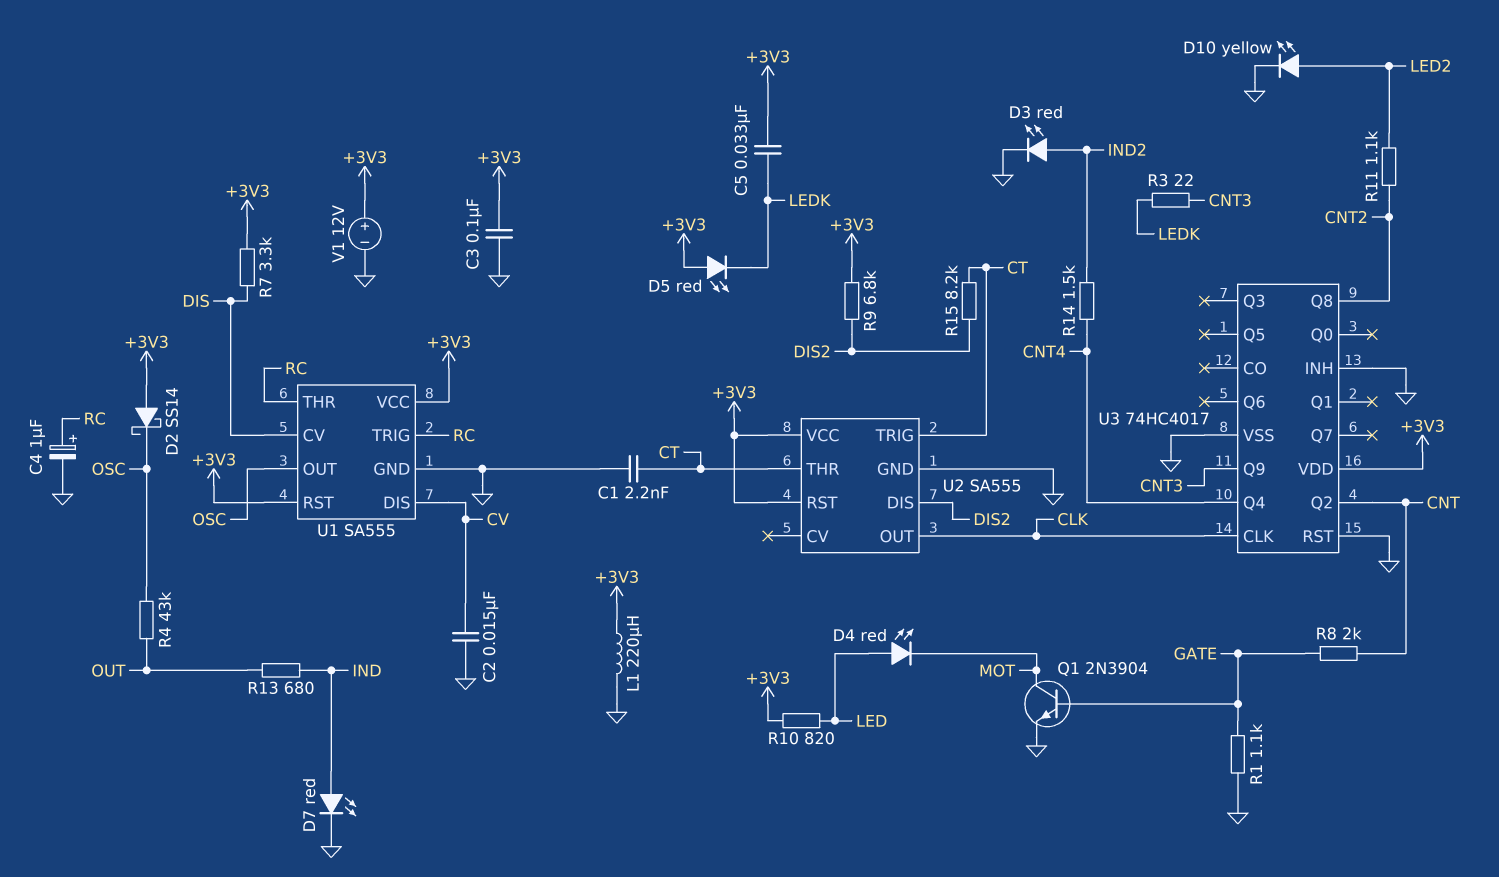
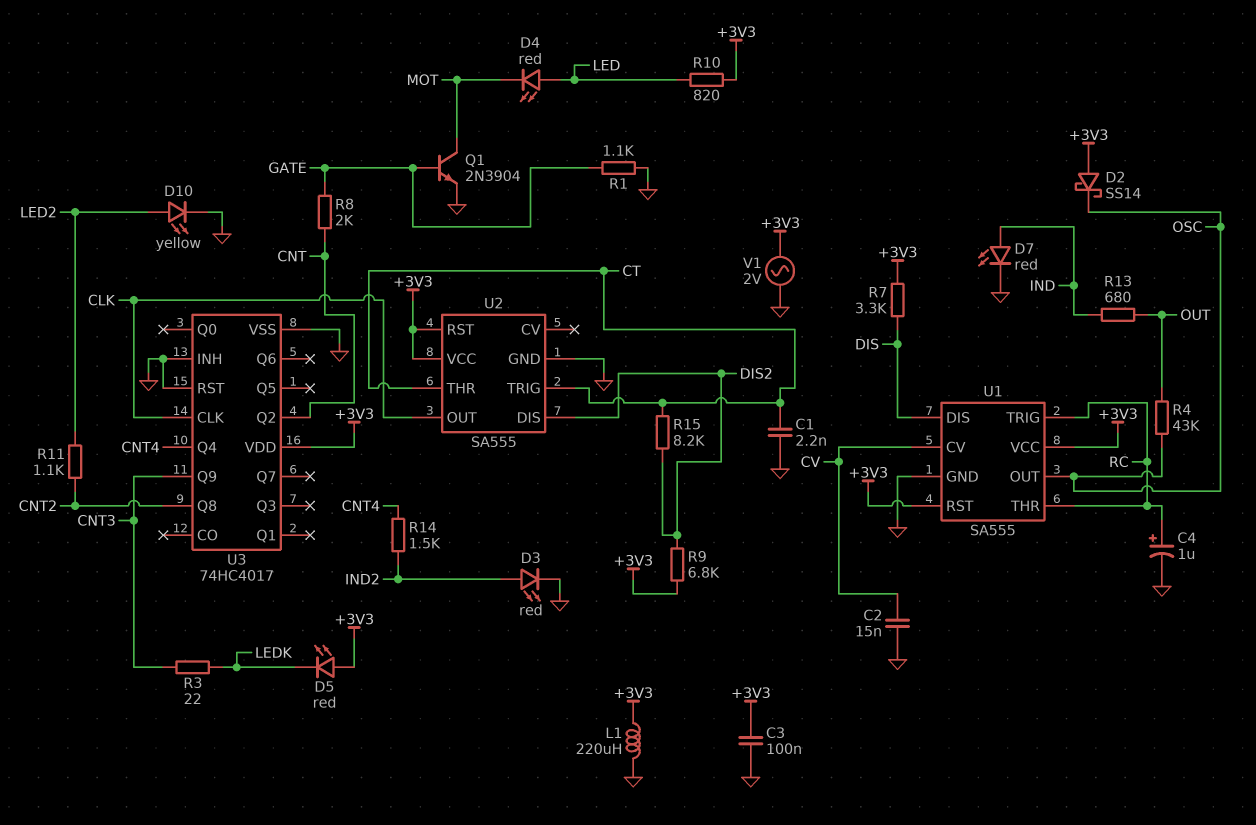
C5: 33nF (+3V3, LEDK) -> none
U1 pin CV: DIS -> CV
U1 pin DIS: CV -> DIS
V1: 12V (plus +3V3, minus GND) -> AC 2V (+3V3, GND)

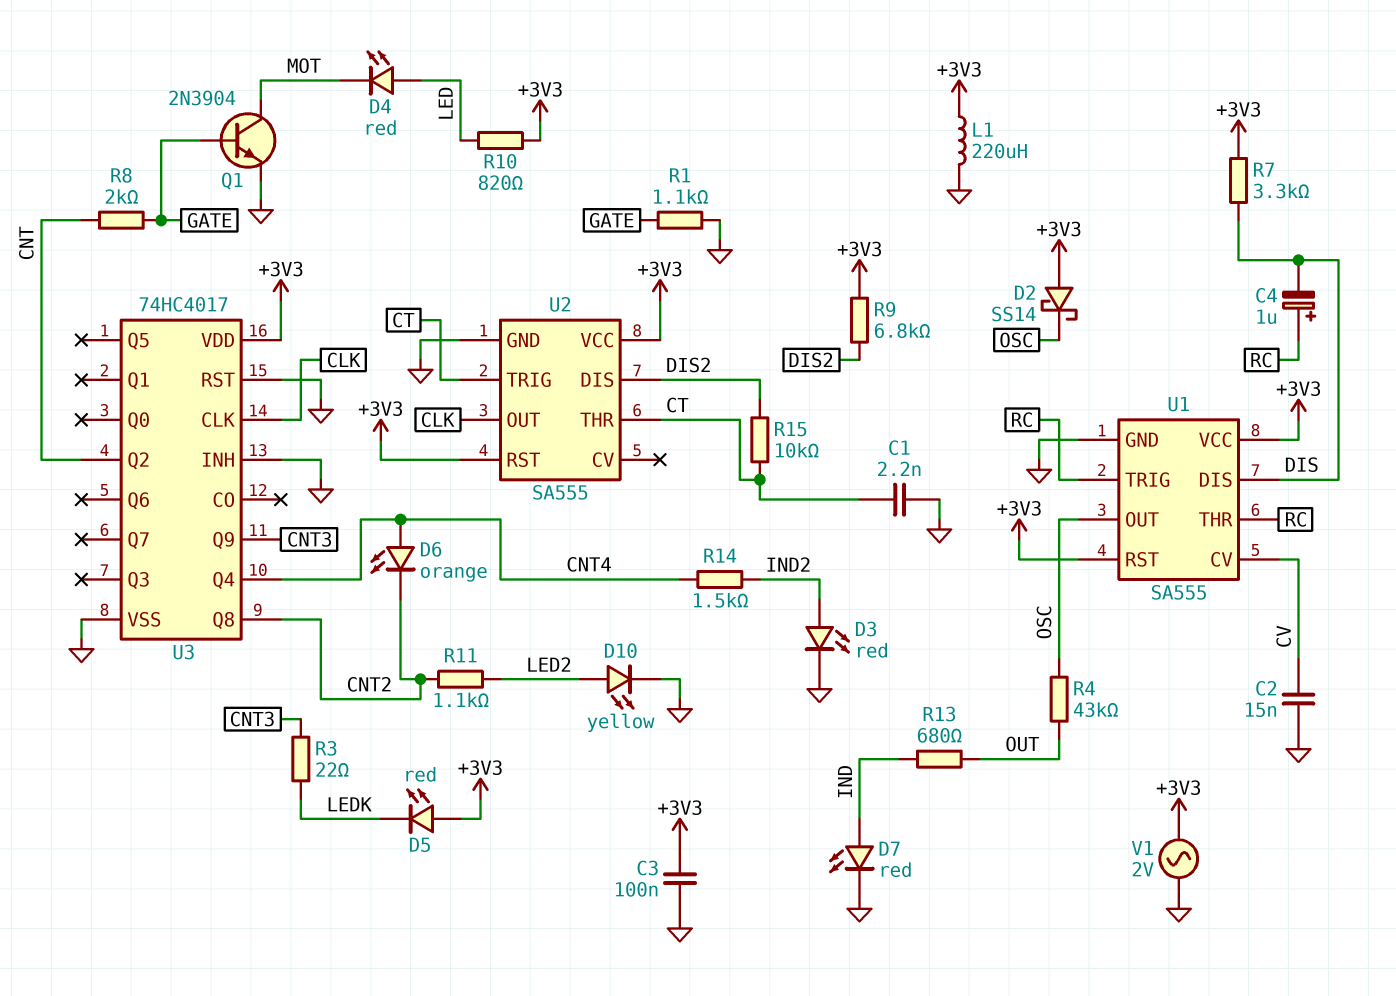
C4: 1uF (plus RC, minus GND) -> 1uF (plus RC, minus DIS)
D6: none -> LED orange (A CNT4, K CNT2)
R15: 8.2k (CT, DIS2) -> 10k (CT, DIS2)

